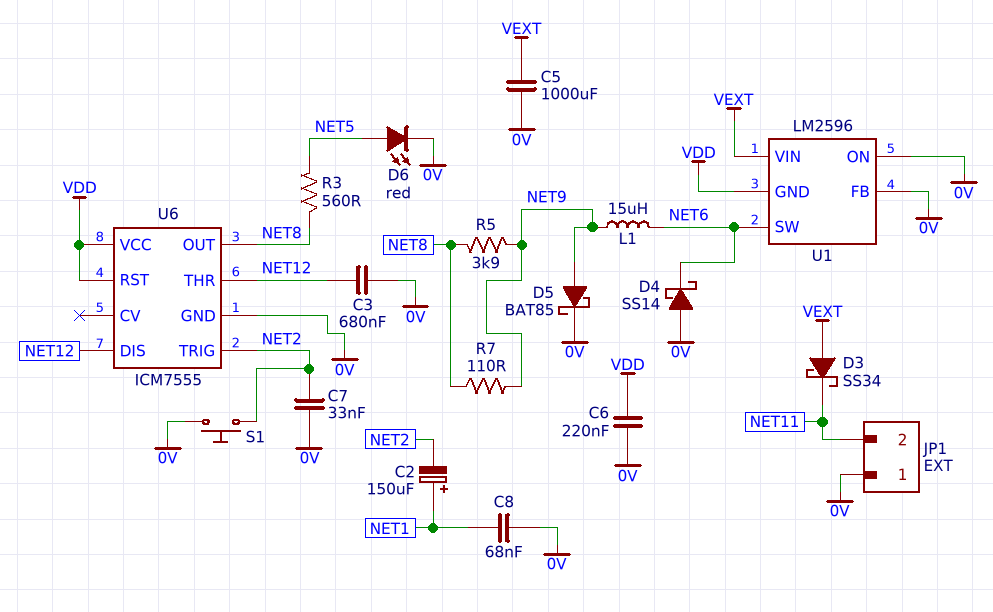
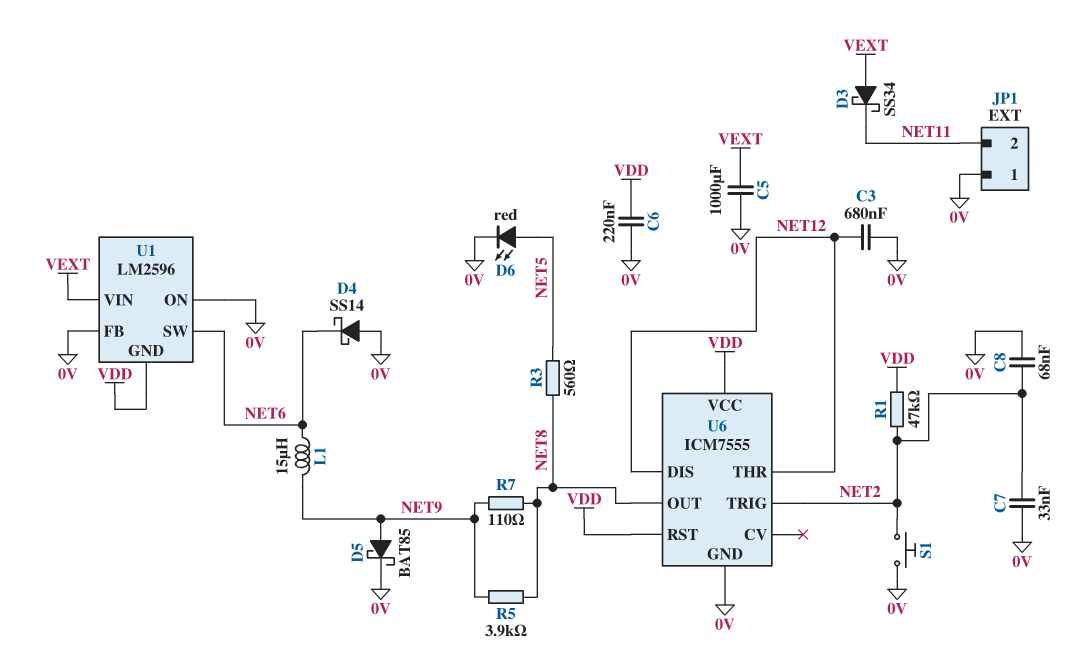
C2: 150uF (plus NET1, minus NET2) -> none
C8: 68nF (0V, NET1) -> 68nF (0V, NET2)
R1: none -> 47k (NET2, VDD)

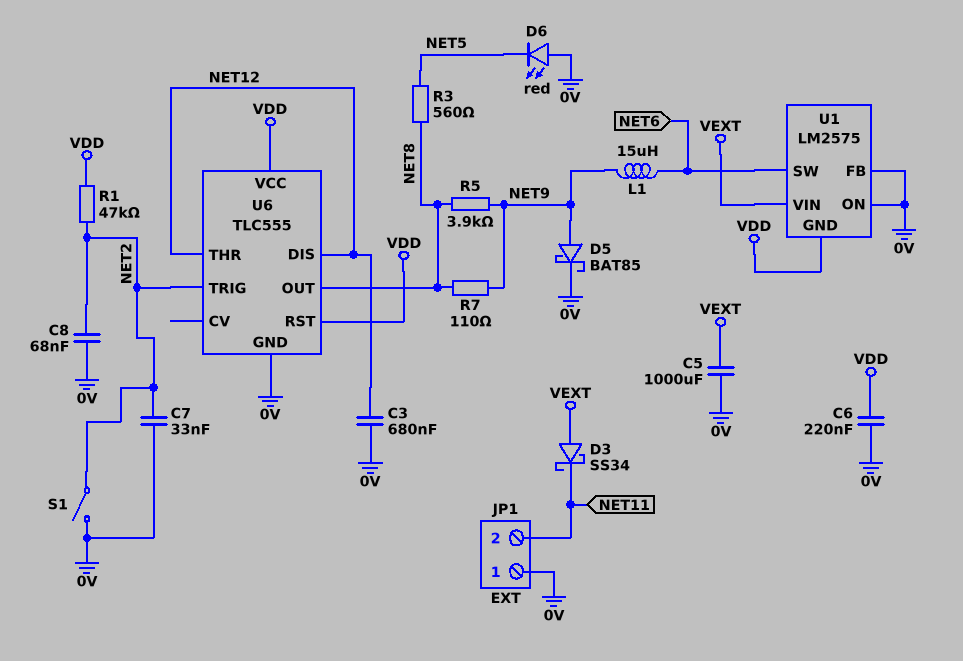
D4: schottky SS14 (A 0V, K NET6) -> none
D6: LED red (A NET5, K 0V) -> LED red (A 0V, K NET5)
S1: button (0V, NET2) -> switch (0V, NET2)
U1: LM2596 -> LM2575
U6: ICM7555 -> TLC555

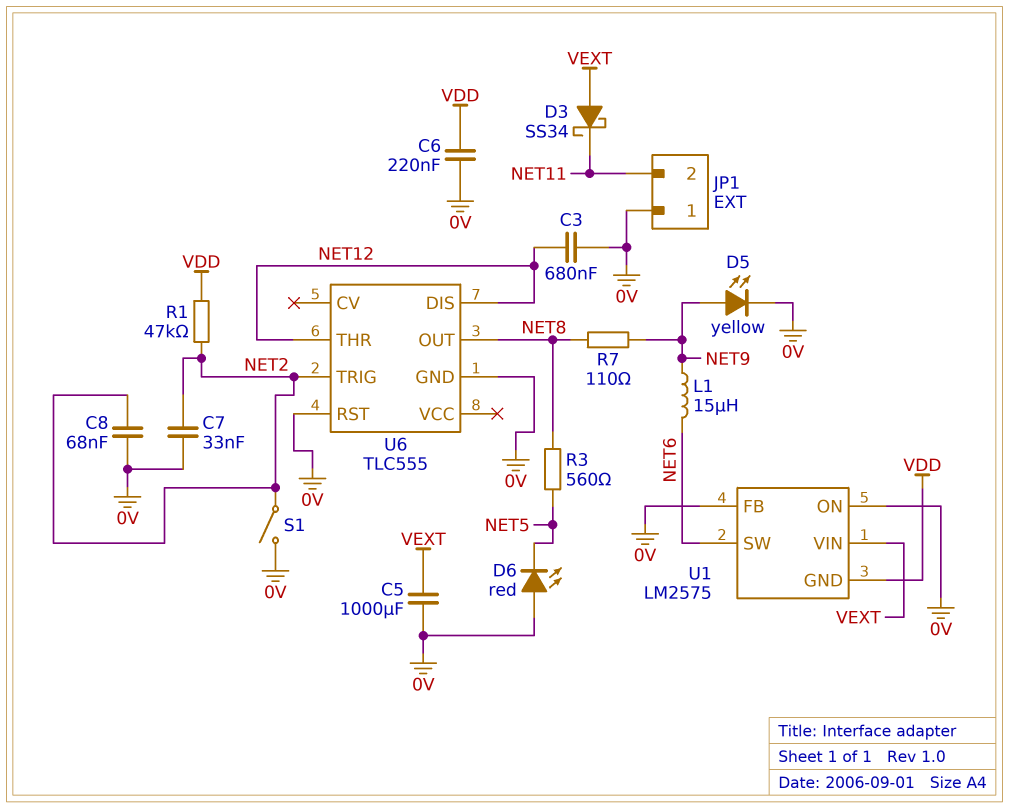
D5: schottky BAT85 (A NET9, K 0V) -> LED yellow (A NET9, K 0V)
R5: 3.9k (NET8, NET9) -> none
U6 pin RST: VDD -> 0V
U6 pin VCC: VDD -> none

